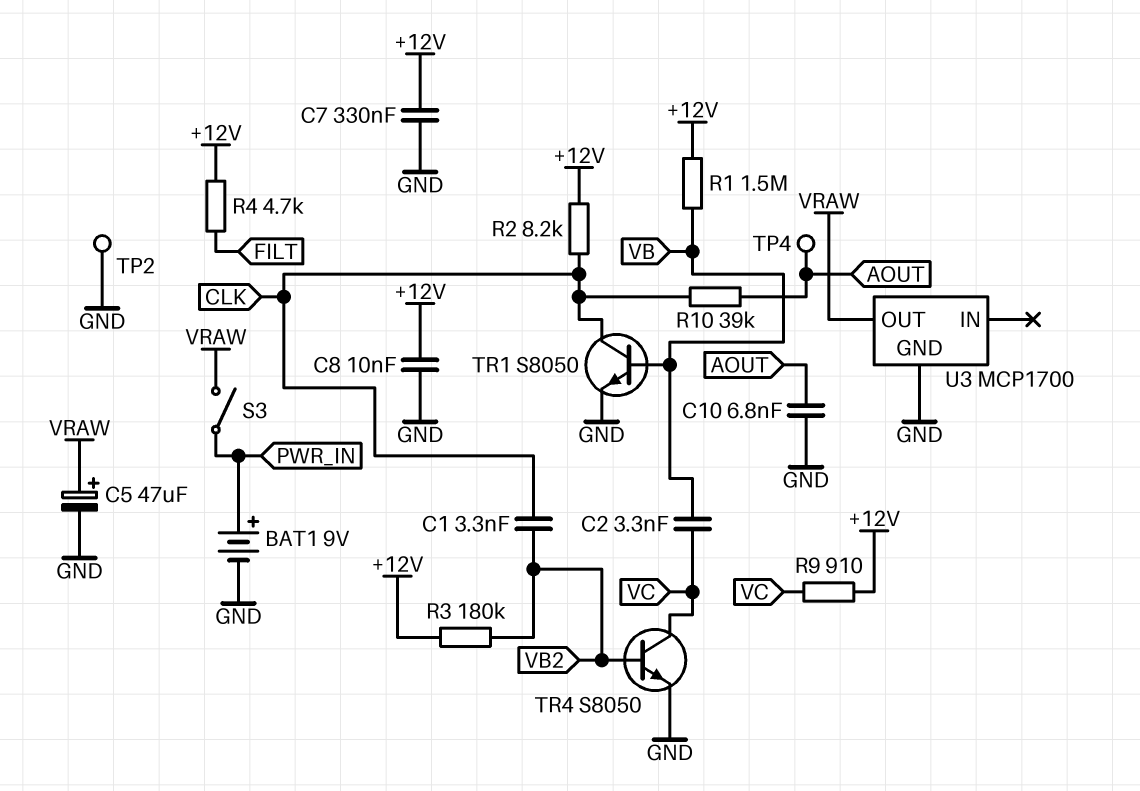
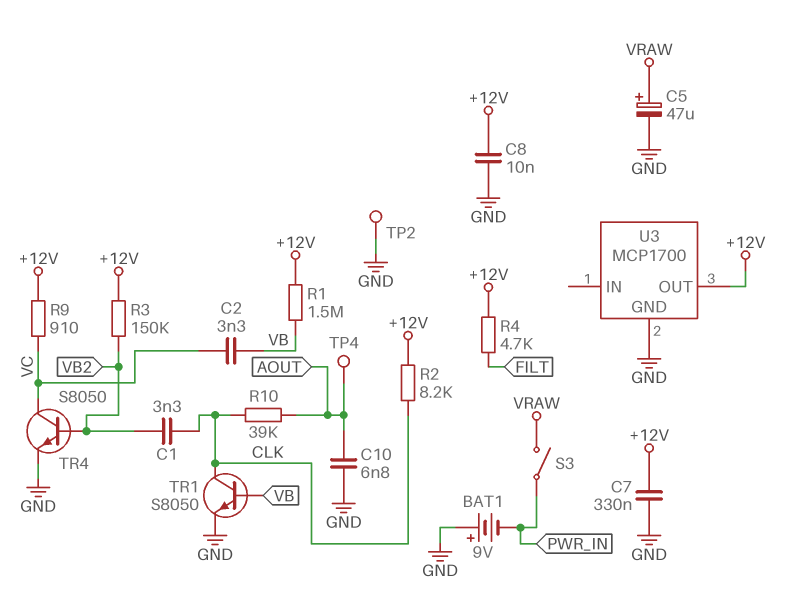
BAT1: 9V (plus PWR_IN, minus GND) -> 9V (plus GND, minus PWR_IN)
R3: 180k (+12V, VB2) -> 150k (+12V, VB2)
U3 pin OUT: VRAW -> +12V

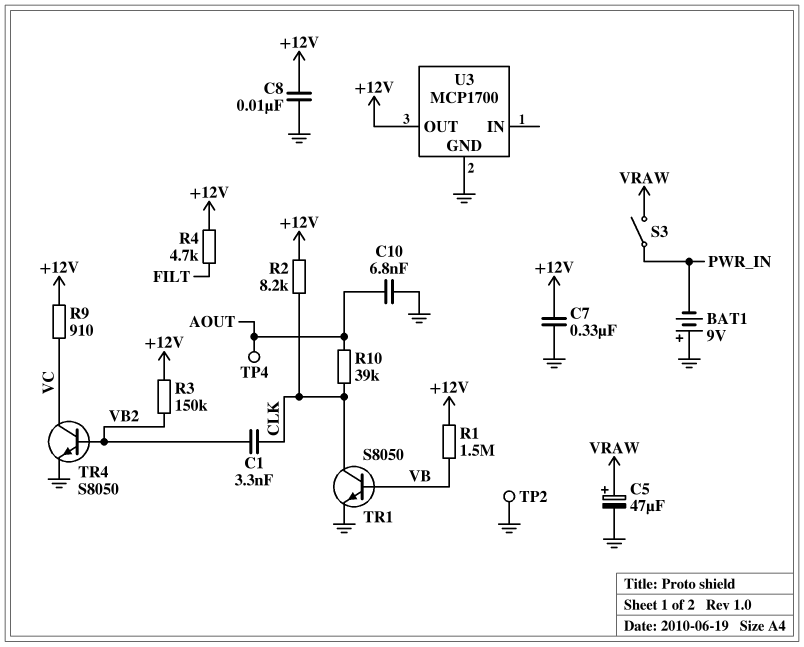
C2: 3.3nF (VB, VC) -> none

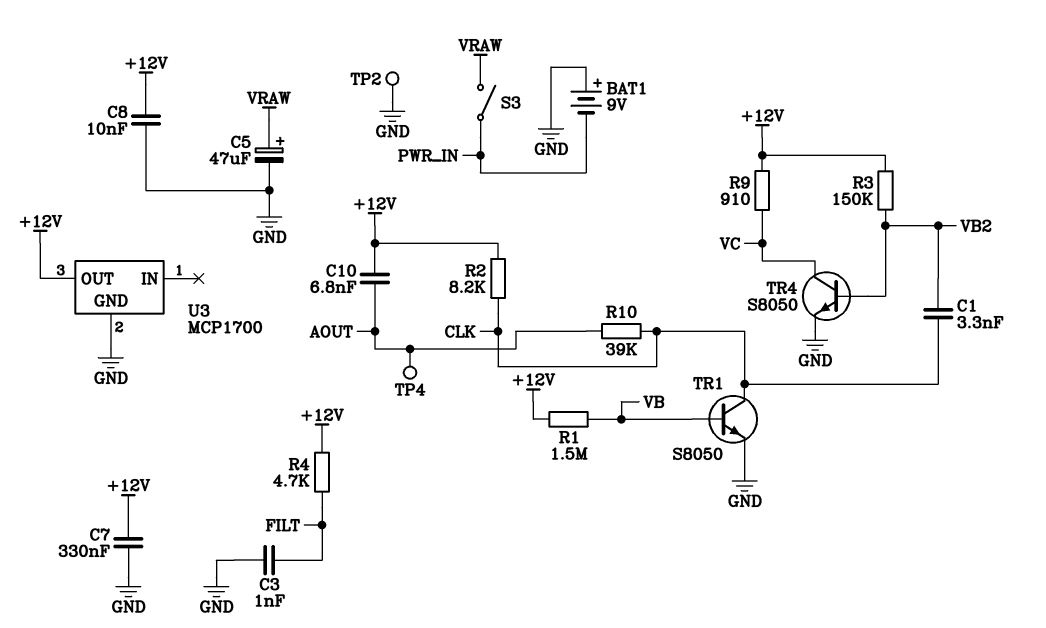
C3: none -> 1nF (FILT, GND)
C10: 6.8nF (AOUT, GND) -> 6.8nF (+12V, AOUT)

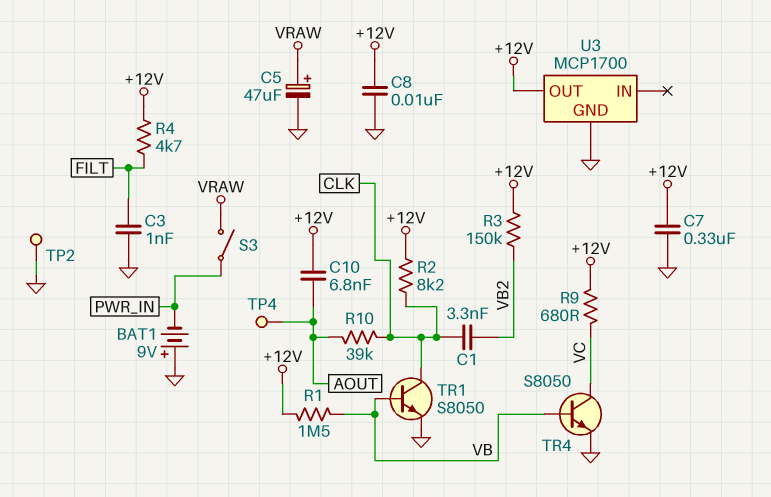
R9: 910 (+12V, VC) -> 680 (+12V, VC)
TR4: NPN S8050 (B VB2, C VC, E GND) -> NPN S8050 (B VB, C VC, E GND)

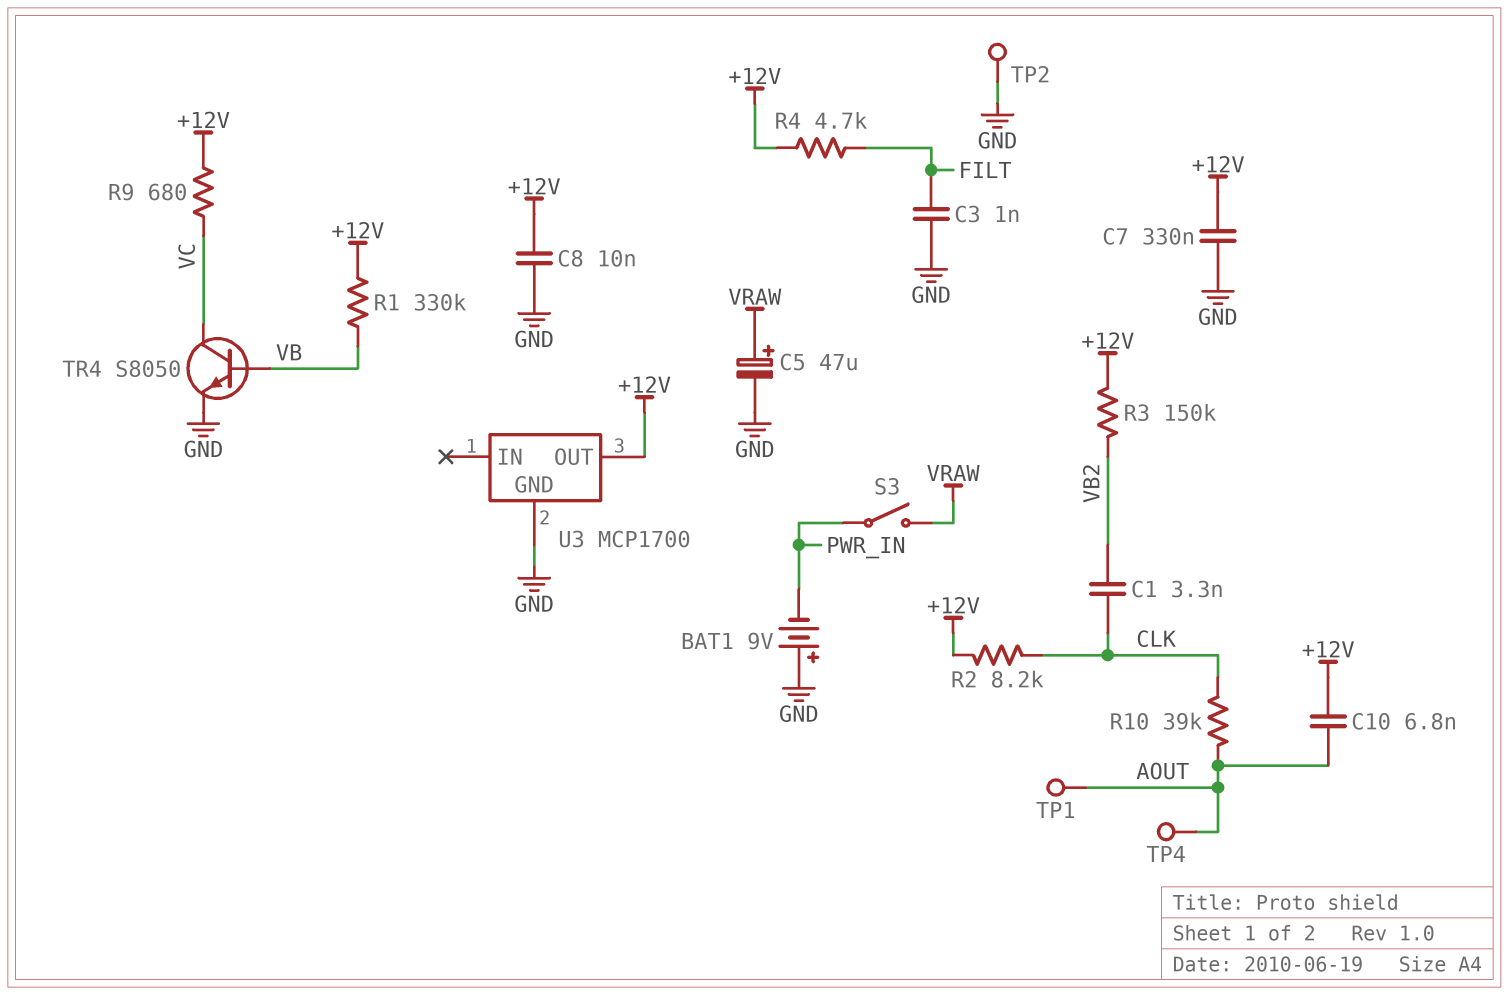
R1: 1.5M (+12V, VB) -> 330k (+12V, VB)
TP1: none -> test point (AOUT)
TR1: NPN S8050 (B VB, C CLK, E GND) -> none

